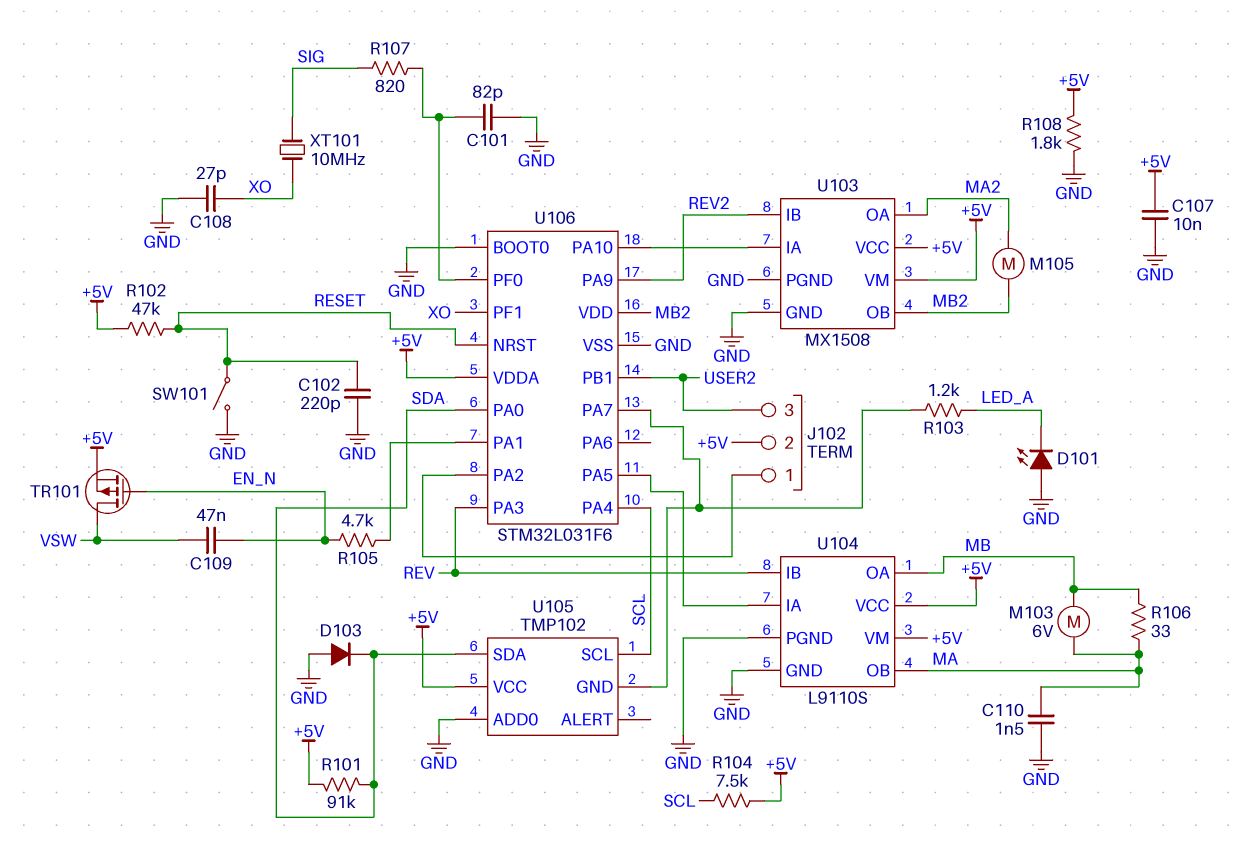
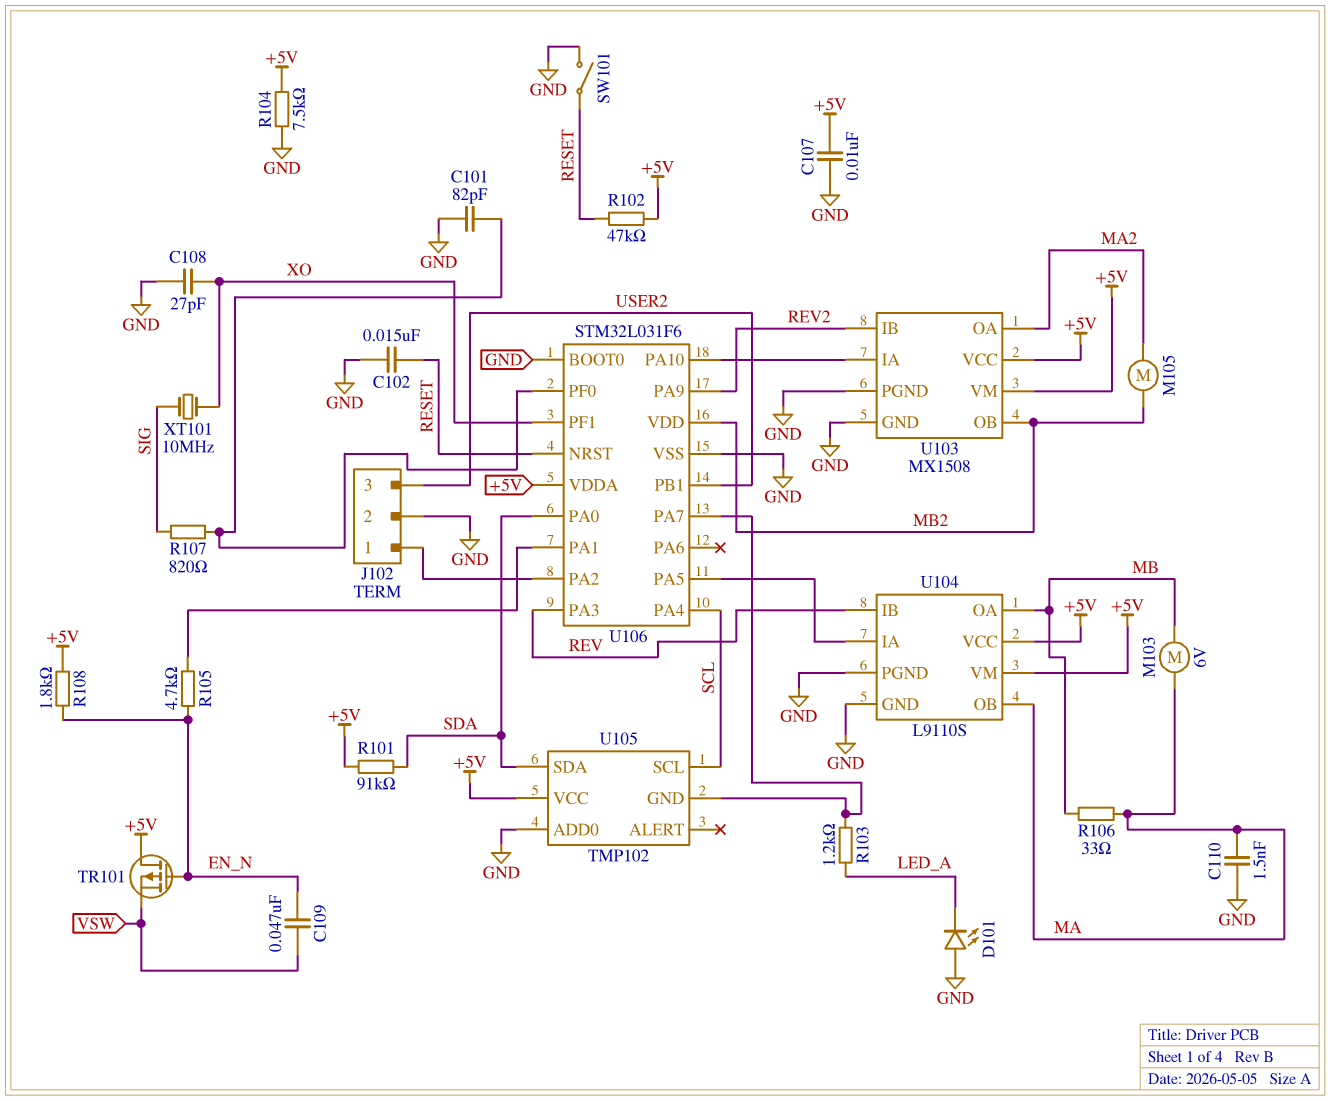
C102: 220pF (GND, RESET) -> 15nF (GND, RESET)
D103: diode (A GND, K SDA) -> none
J102 pin 2: +5V -> GND
R104: 7.5k (+5V, SCL) -> 7.5k (+5V, GND)
R108: 1.8k (+5V, GND) -> 1.8k (+5V, EN_N)
TR101: PMOS (G EN_N, D VSW, S +5V) -> PMOS (G EN_N, D +5V, S VSW)

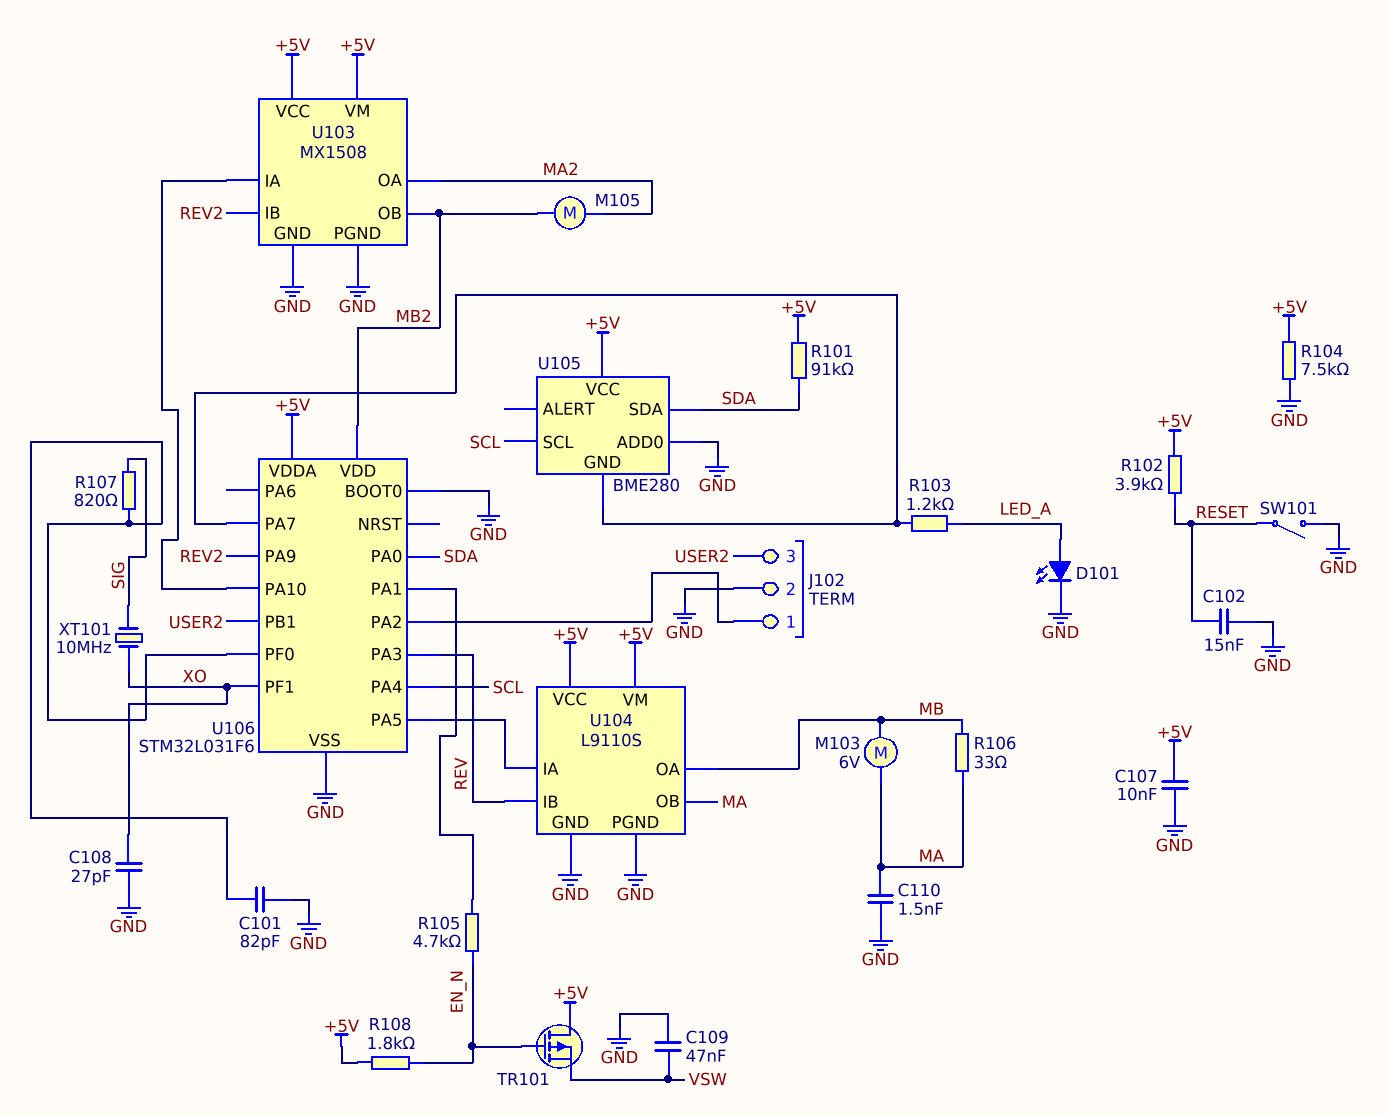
C109: 47nF (EN_N, VSW) -> 47nF (GND, VSW)
D101: LED (A GND, K LED_A) -> LED (A LED_A, K GND)
R102: 47k (+5V, RESET) -> 3.9k (+5V, RESET)
U105: TMP102 -> BME280
U106 pin NRST: RESET -> none

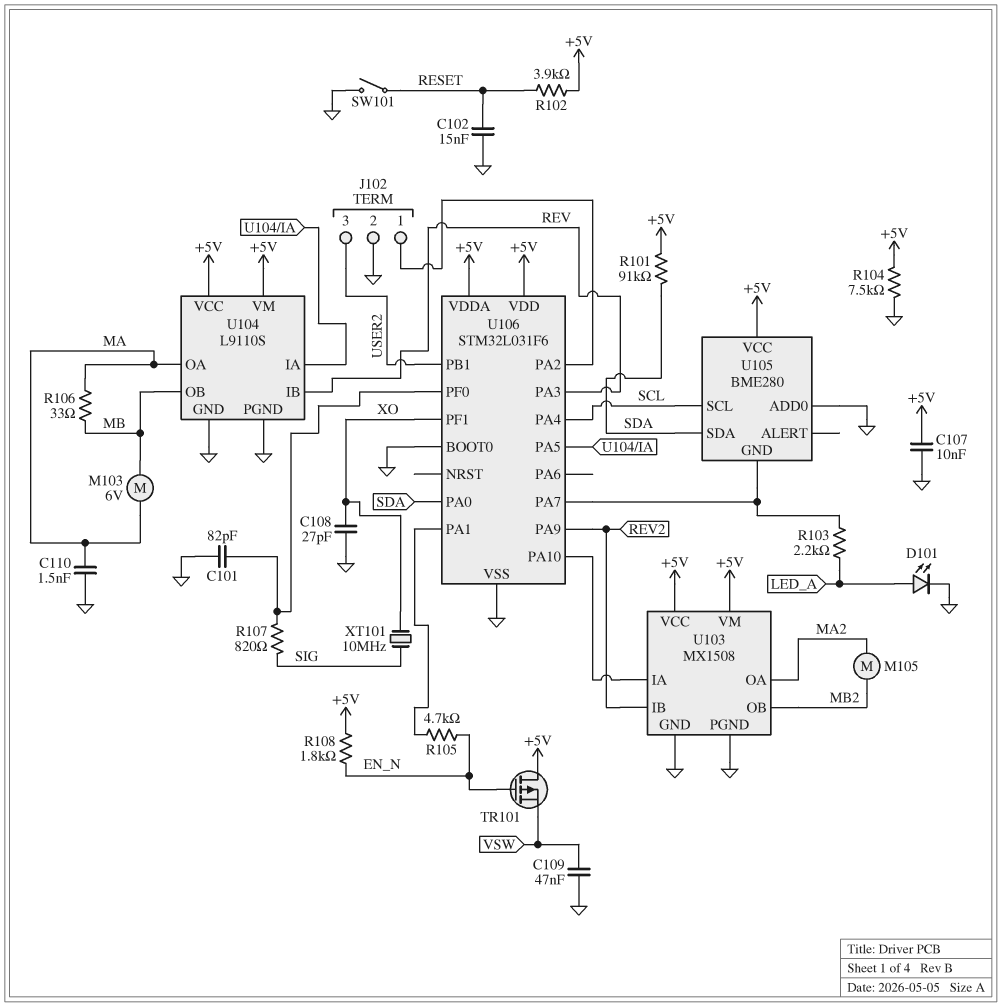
R103: 1.2k (LED_A, U105/GND) -> 2.2k (LED_A, U105/GND)
U104 pin OA: MB -> MA
U104 pin OB: MA -> MB
U106 pin VDD: MB2 -> +5V

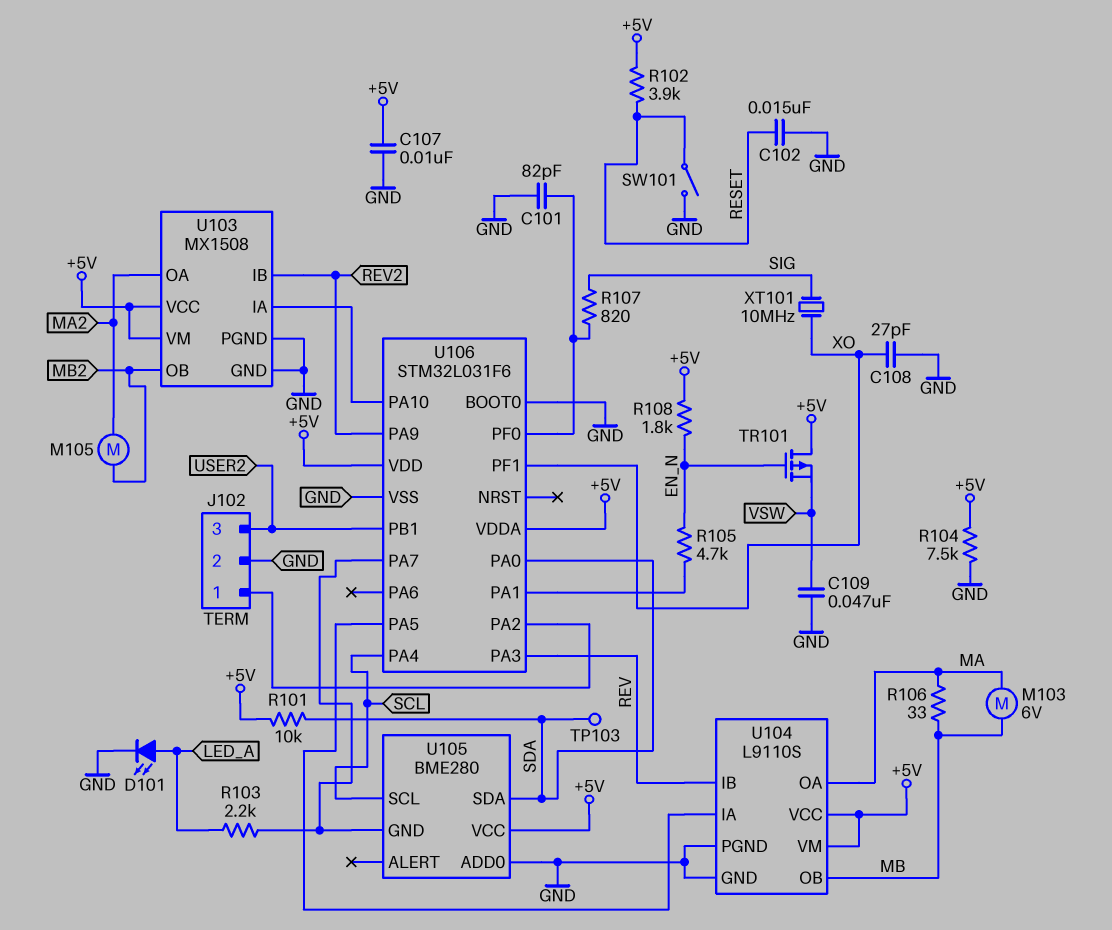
C110: 1.5nF (GND, MA) -> none
R101: 91k (+5V, SDA) -> 10k (+5V, SDA)
TP103: none -> test point (SDA)

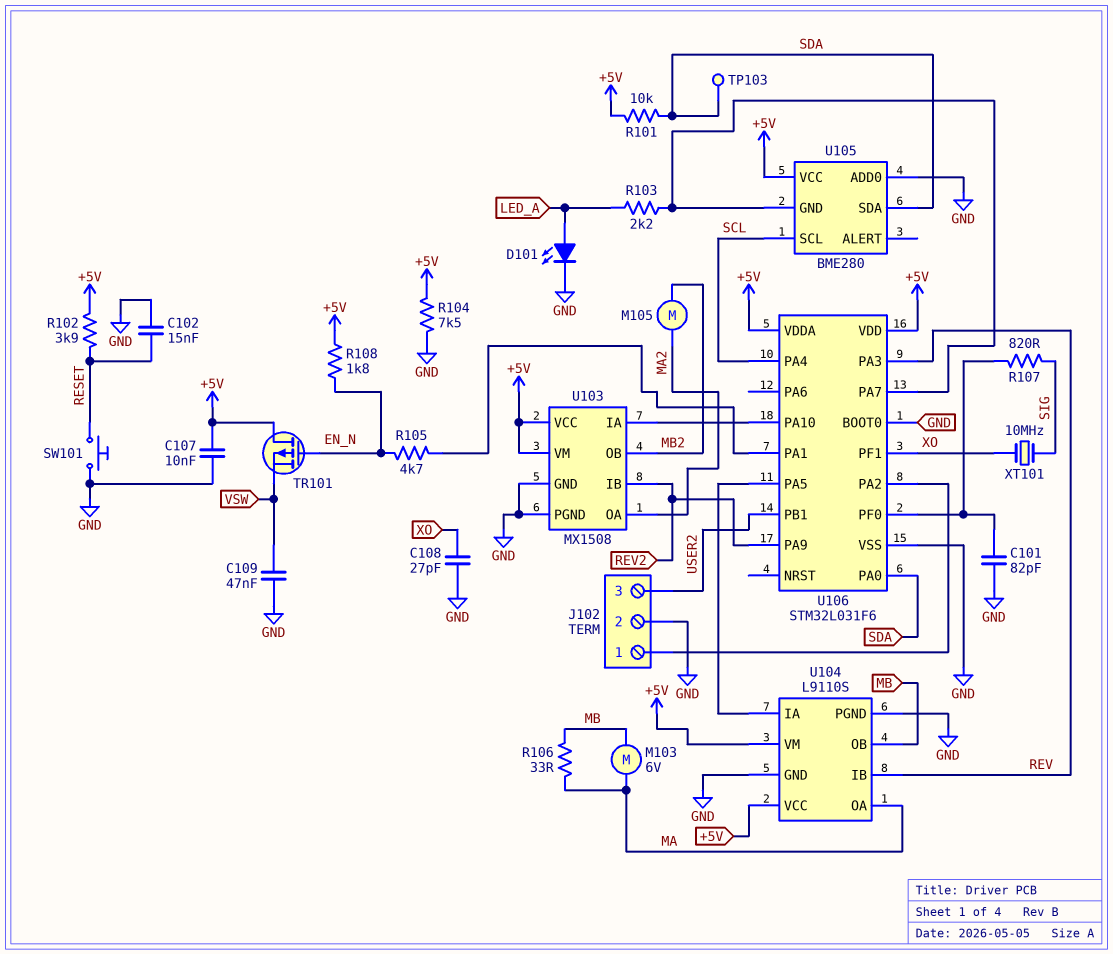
SW101: switch (GND, RESET) -> button (GND, RESET)

